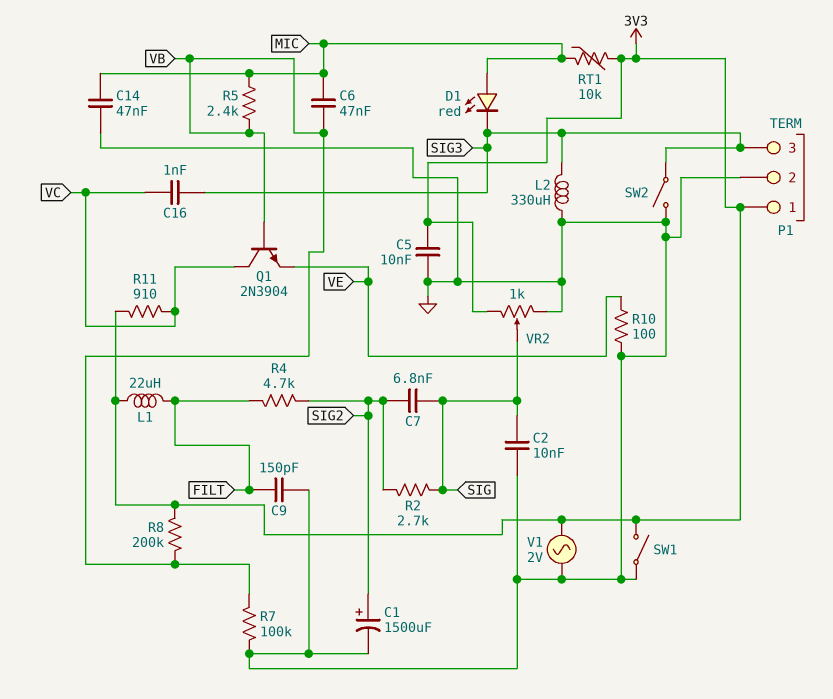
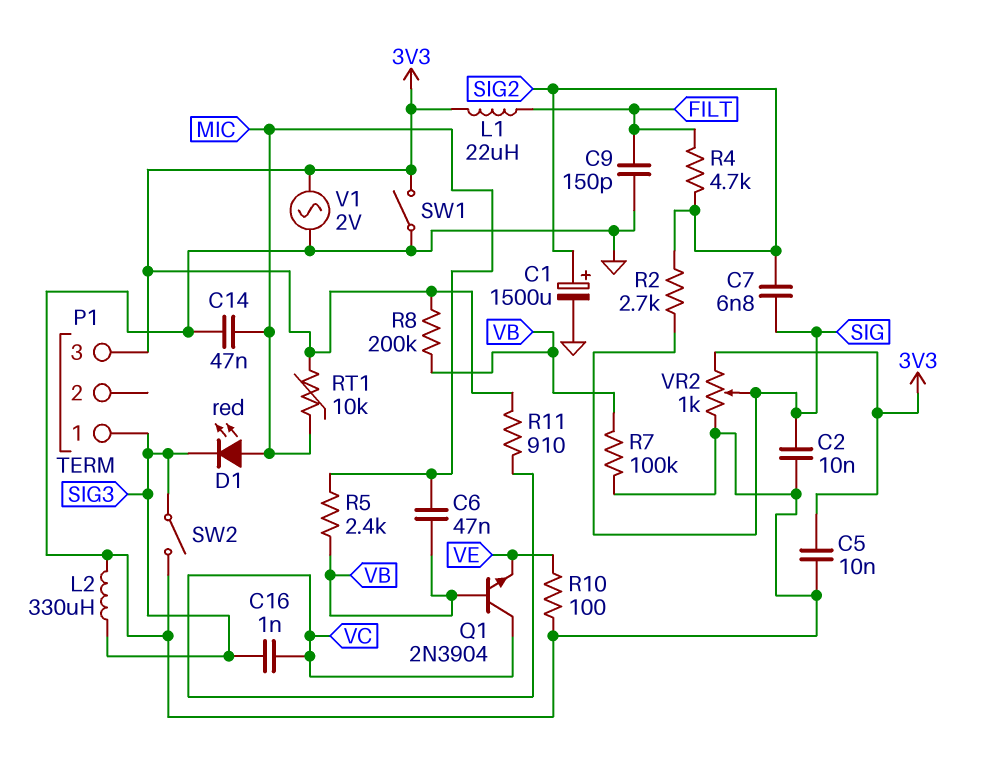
P1 pin 1: 3V3 -> SIG3
P1 pin 2: GND -> none
P1 pin 3: SIG3 -> 3V3

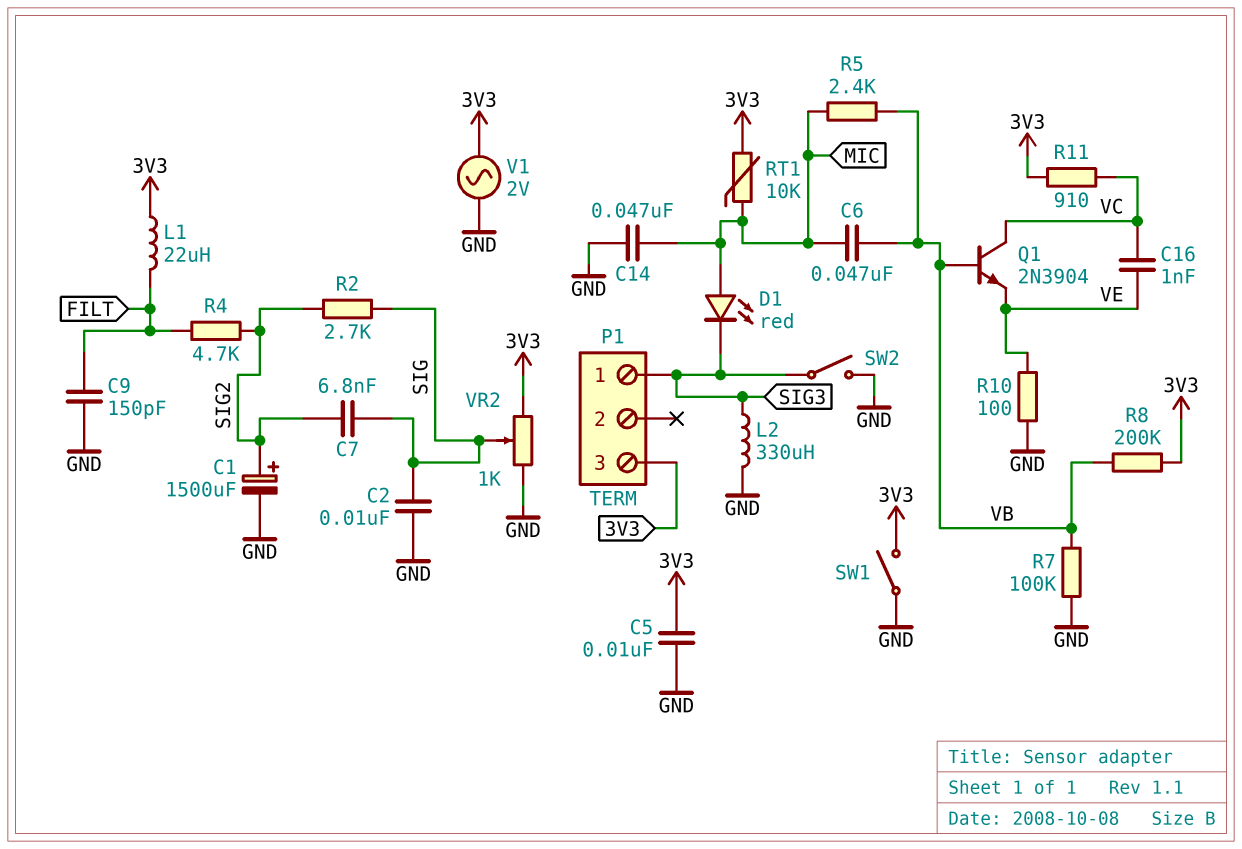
C16: 1nF (SIG3, VC) -> 1nF (VC, VE)

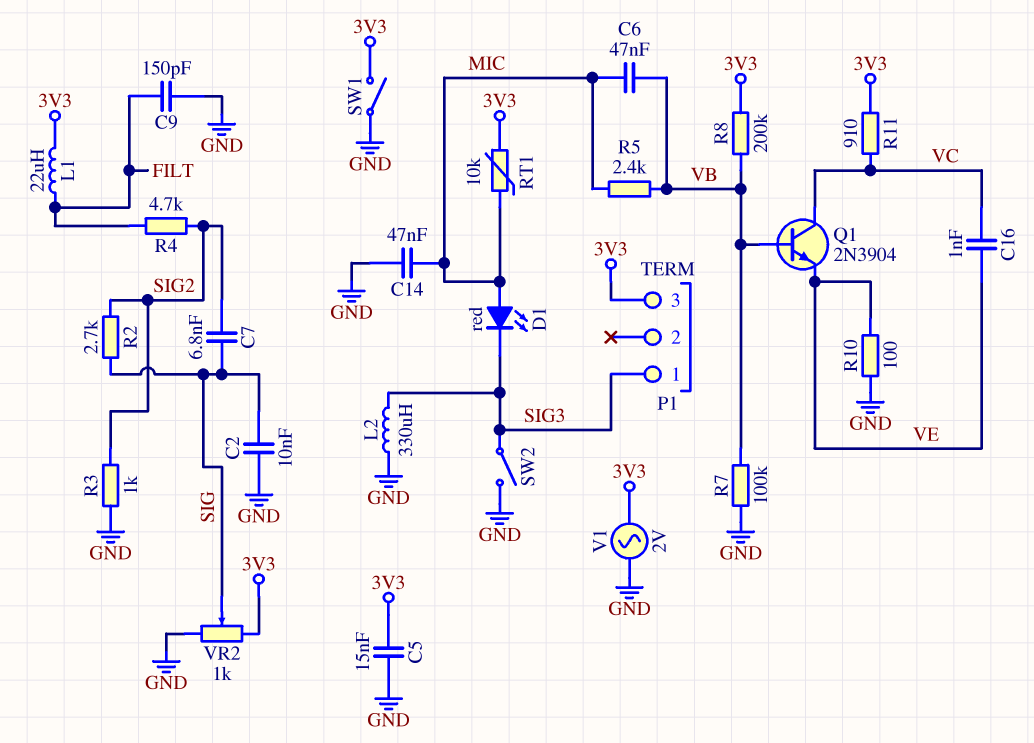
C1: 1500uF (plus SIG2, minus GND) -> none
C5: 10nF (3V3, GND) -> 15nF (3V3, GND)
R3: none -> 1k (GND, SIG2)

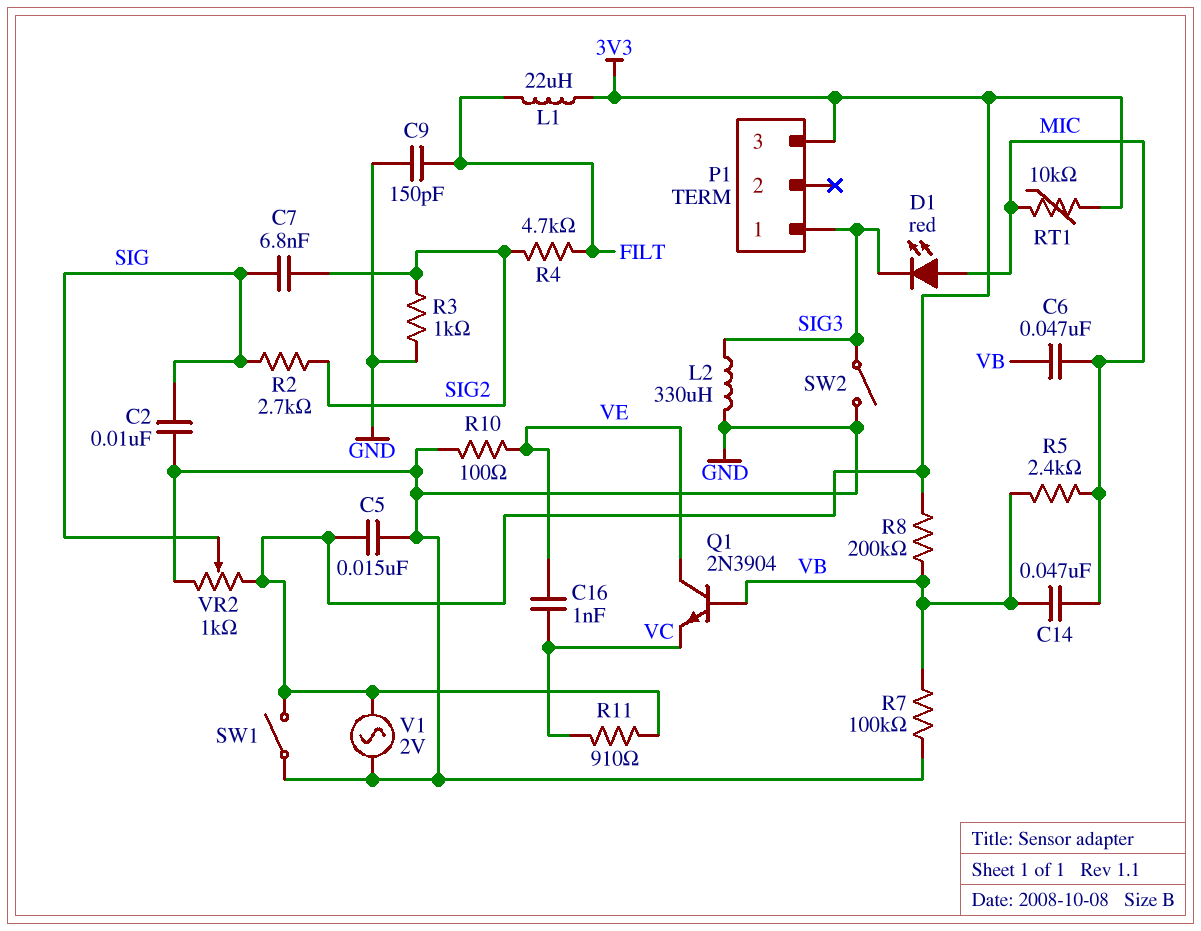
C14: 47nF (GND, MIC) -> 47nF (MIC, VB)
Q1: NPN 2N3904 (B VB, C VC, E VE) -> NPN 2N3904 (B VB, C VE, E VC)

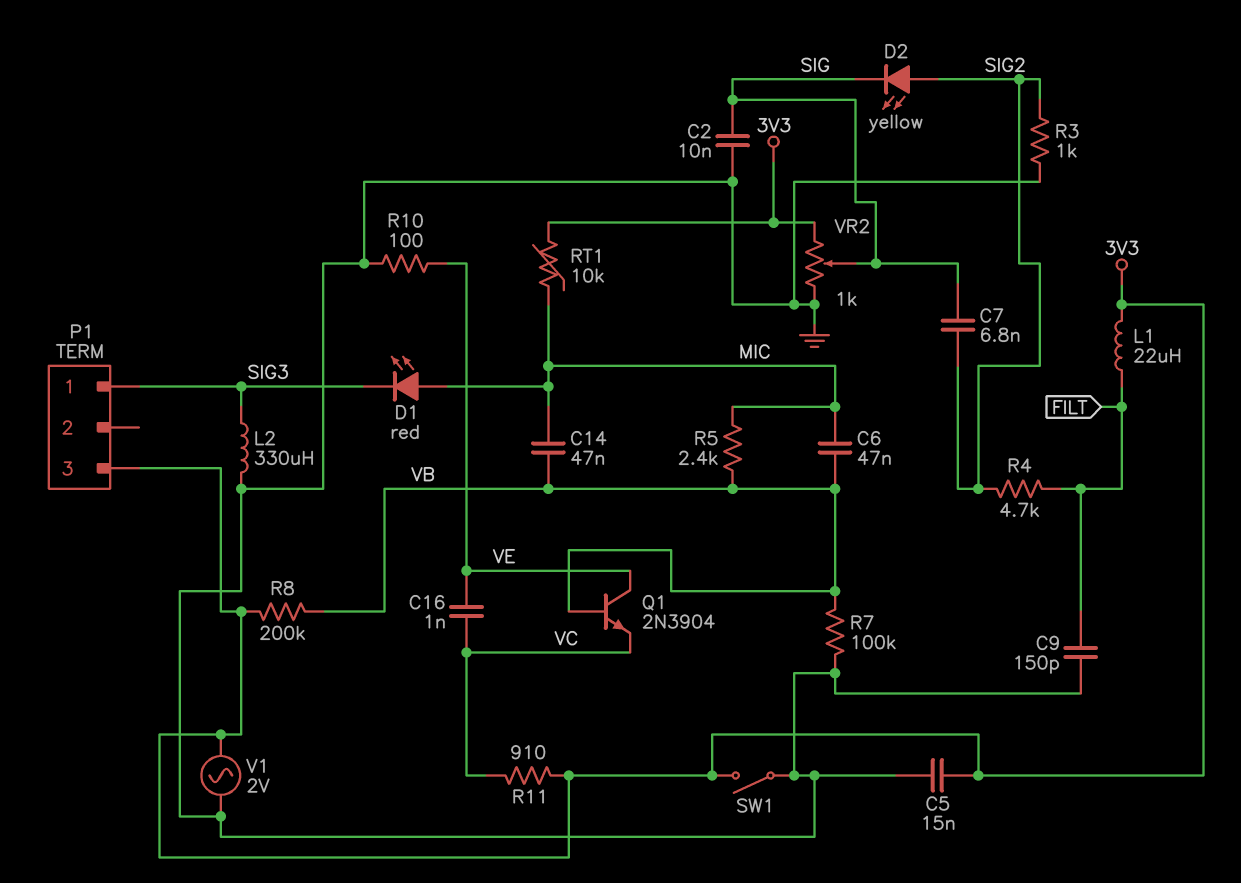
D2: none -> LED yellow (A SIG2, K SIG)
R2: 2.7k (SIG, SIG2) -> none
SW2: switch (GND, SIG3) -> none

